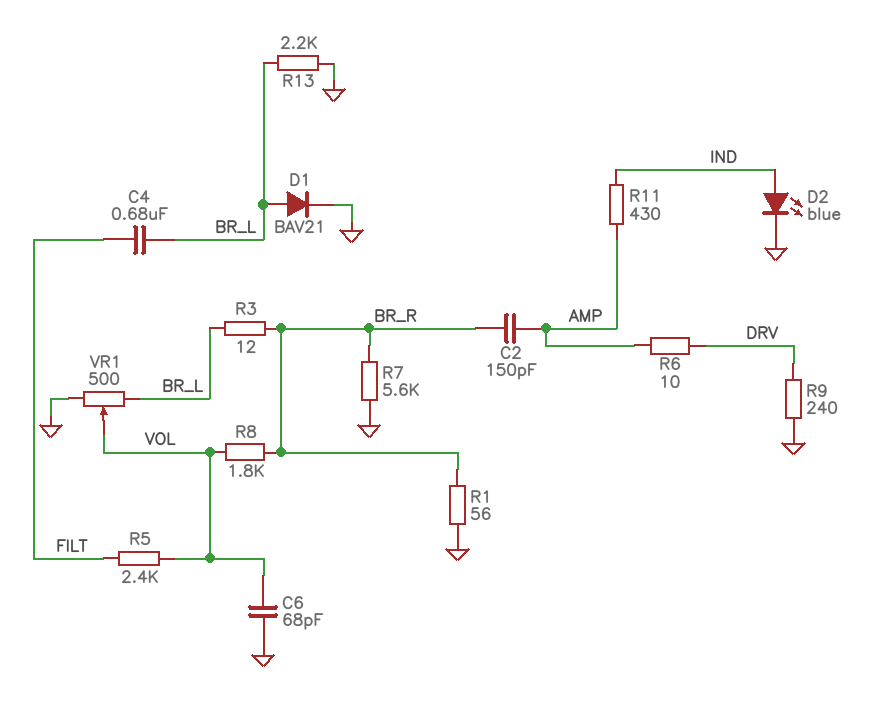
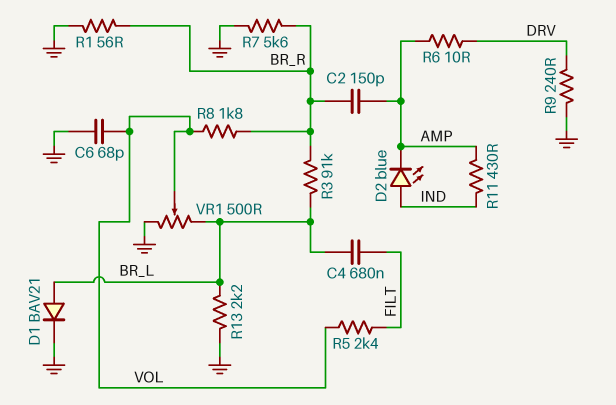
D2: LED blue (A IND, K GND) -> LED blue (A IND, K AMP)
R3: 12 (BR_L, BR_R) -> 91k (BR_L, BR_R)

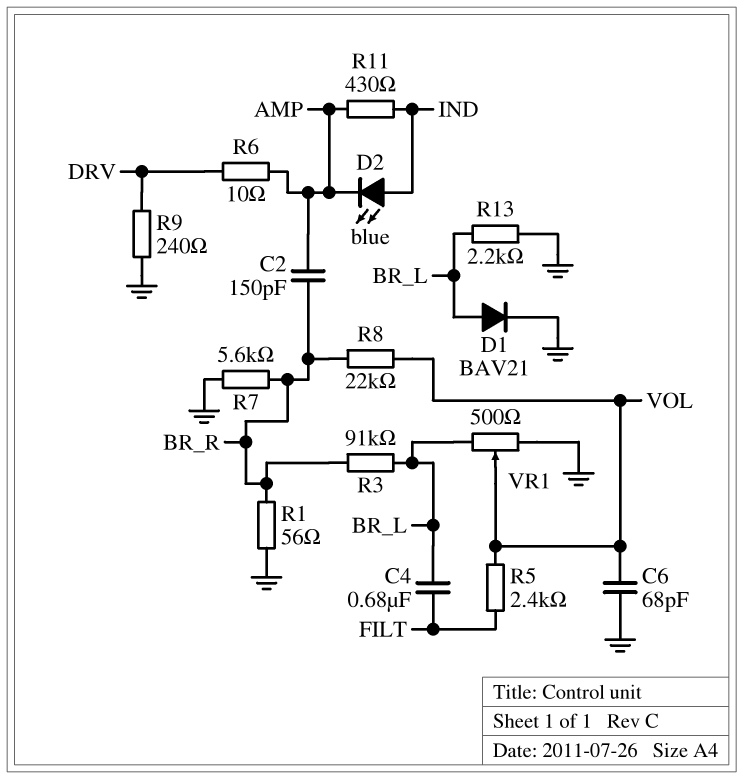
R8: 1.8k (BR_R, VOL) -> 22k (BR_R, VOL)

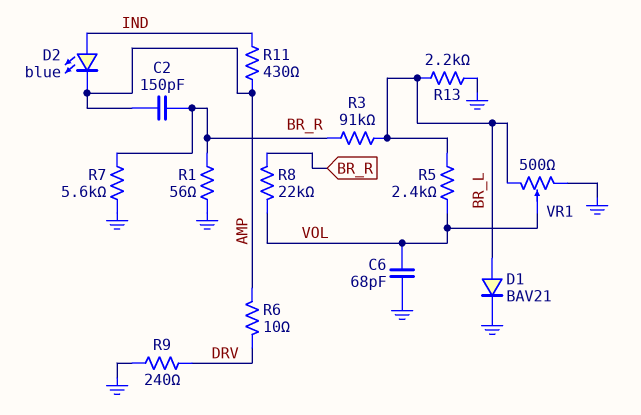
C4: 680nF (BR_L, FILT) -> none
R5: 2.4k (FILT, VOL) -> 2.4k (BR_L, VOL)

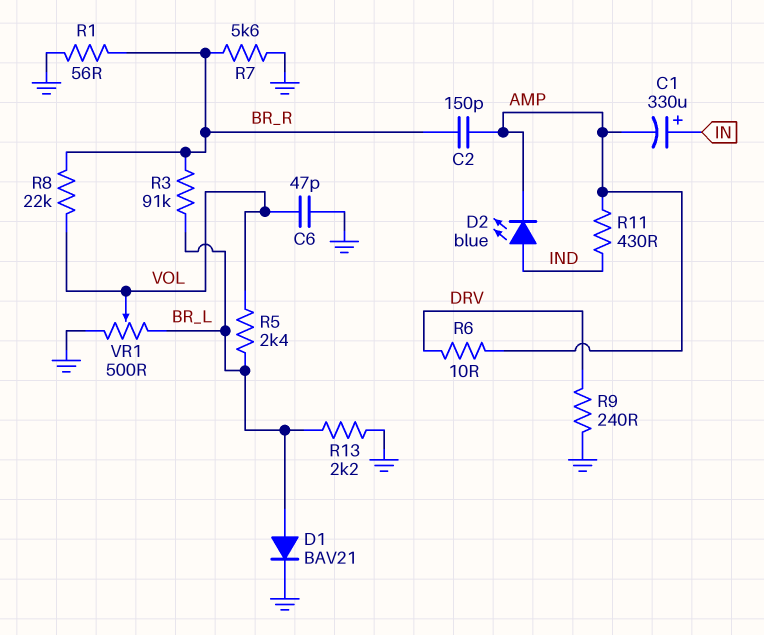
C1: none -> 330uF (plus IN, minus AMP)
C6: 68pF (GND, VOL) -> 47pF (GND, VOL)

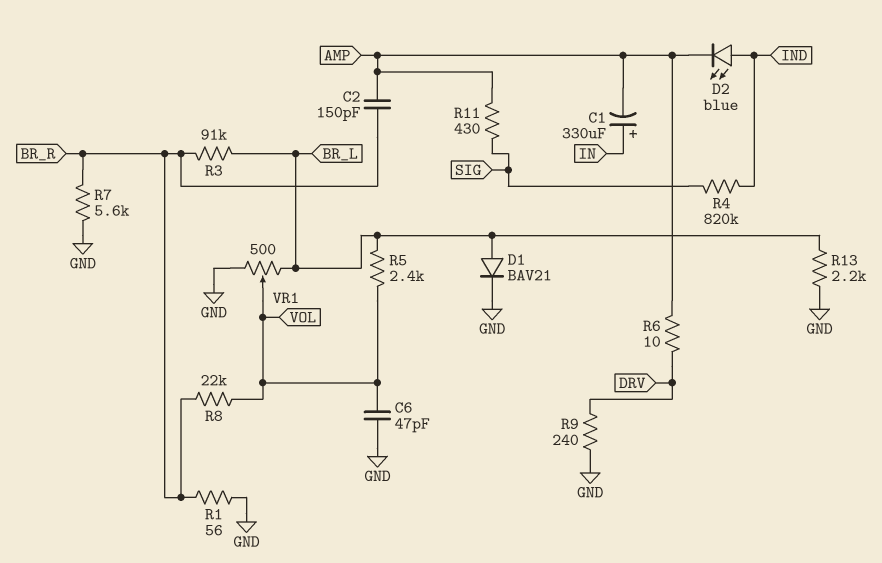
R4: none -> 820k (IND, SIG)
R11: 430 (AMP, IND) -> 430 (AMP, SIG)

